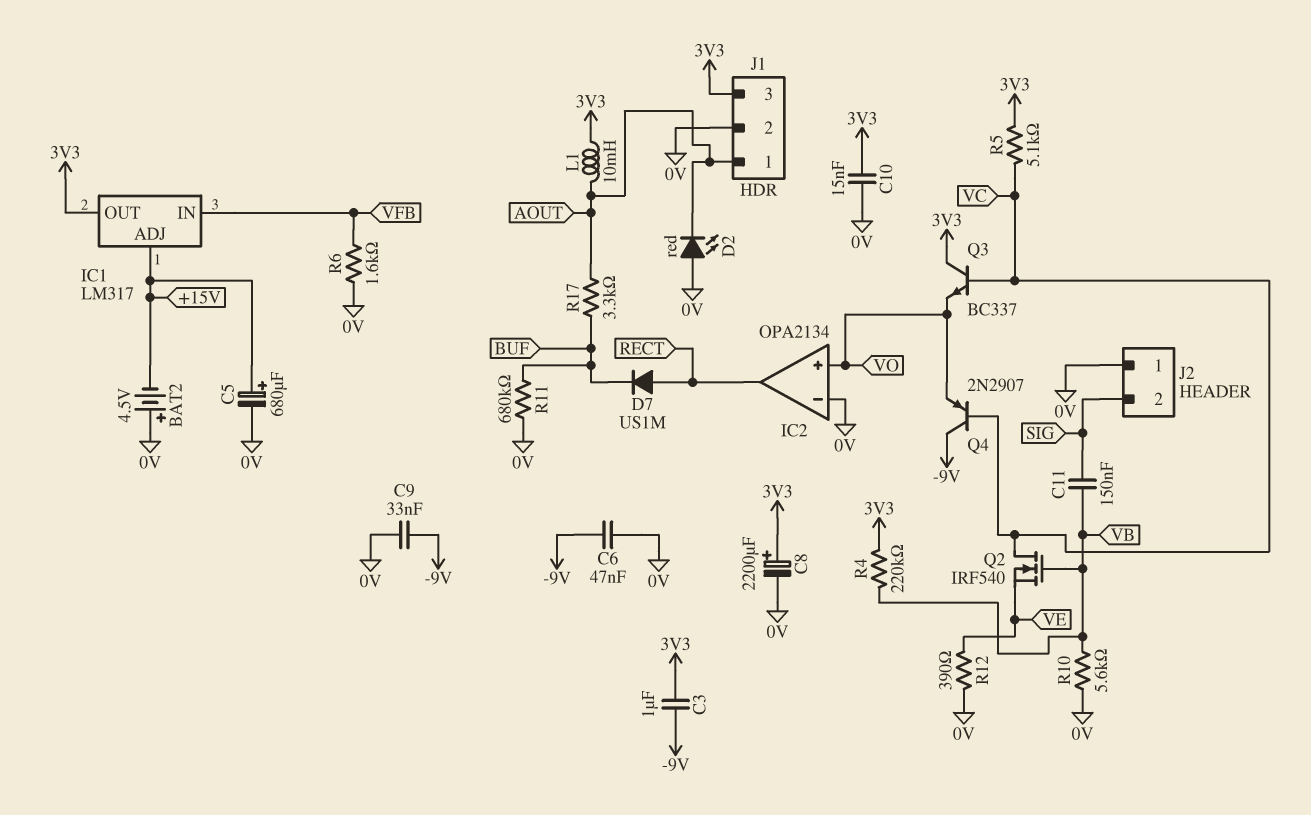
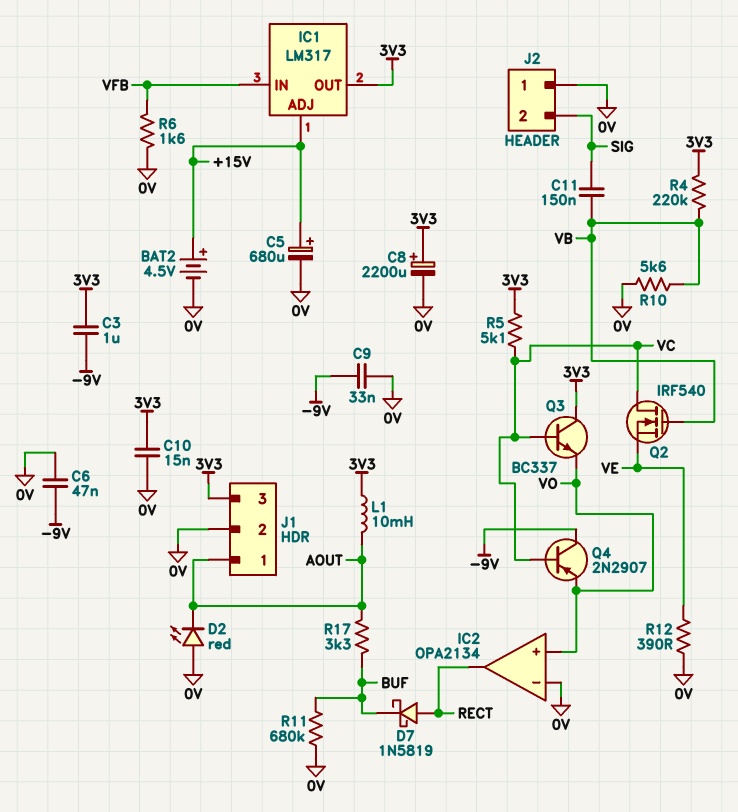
BAT2: 4.5V (plus 0V, minus +15V) -> 4.5V (plus +15V, minus 0V)
D7: diode US1M (A RECT, K BUF) -> schottky 1N5819 (A RECT, K BUF)

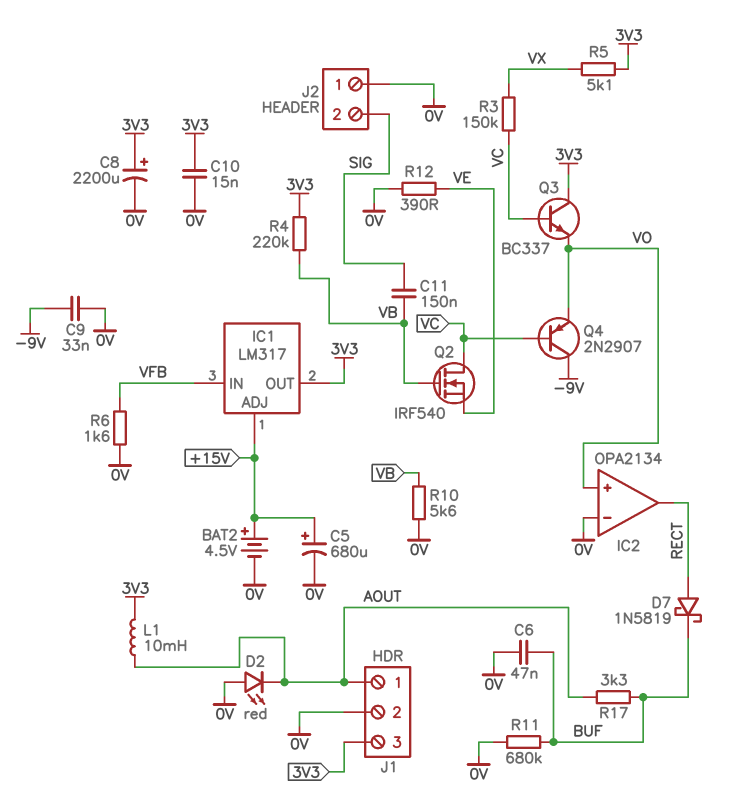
C3: 1uF (-9V, 3V3) -> none
C6: 47nF (-9V, 0V) -> 47nF (0V, BUF)
R3: none -> 150k (VC, VX)
R5: 5.1k (3V3, VC) -> 5.1k (3V3, VX)

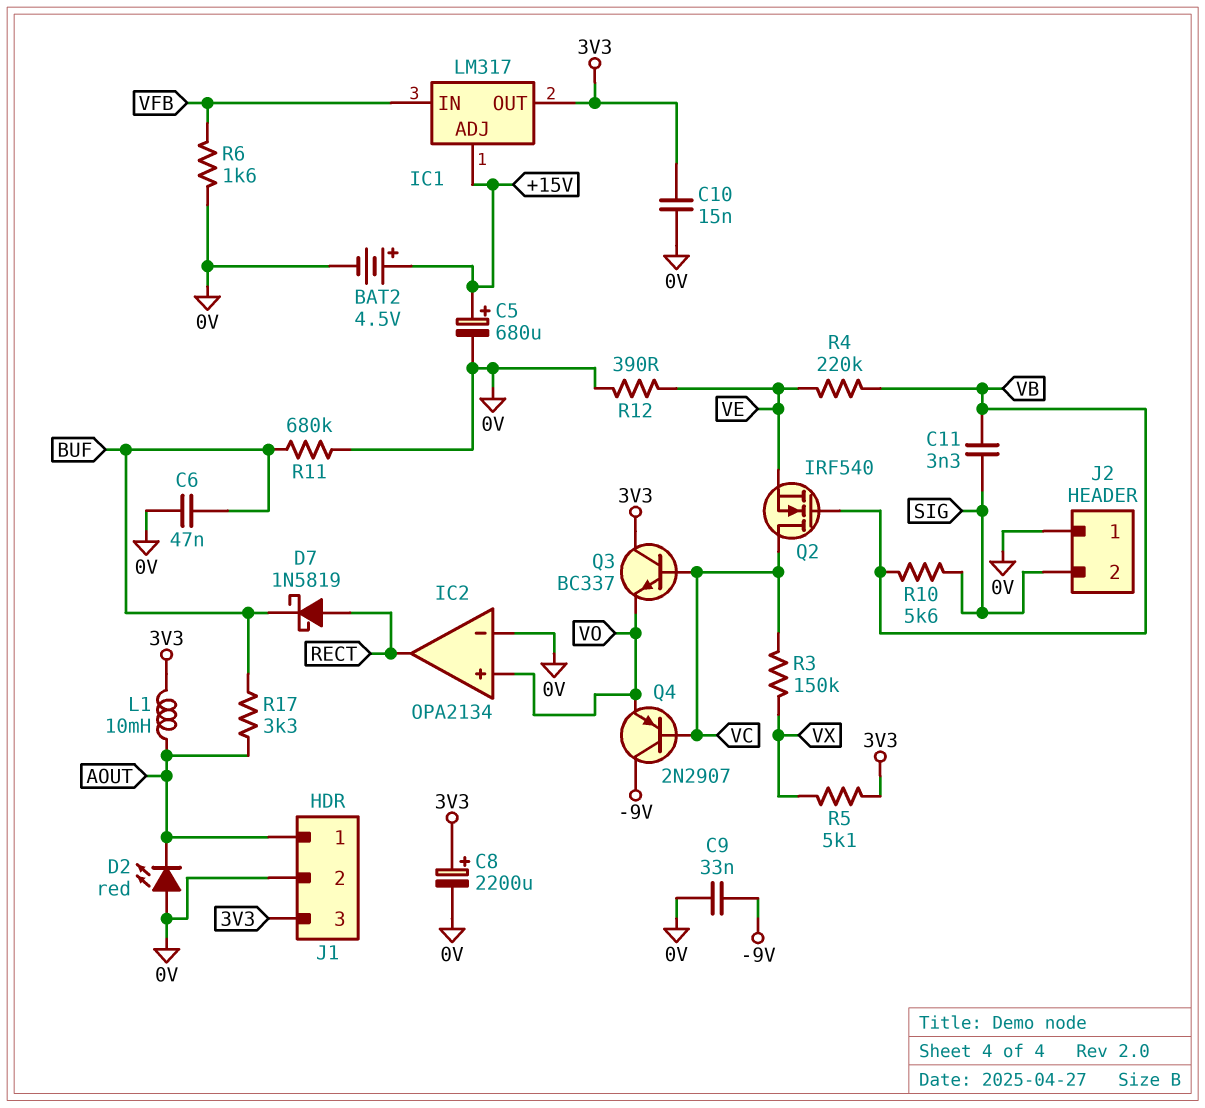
C11: 150nF (SIG, VB) -> 3.3nF (SIG, VB)
R4: 220k (3V3, VB) -> 220k (VB, VE)
R10: 5.6k (0V, VB) -> 5.6k (SIG, VB)

